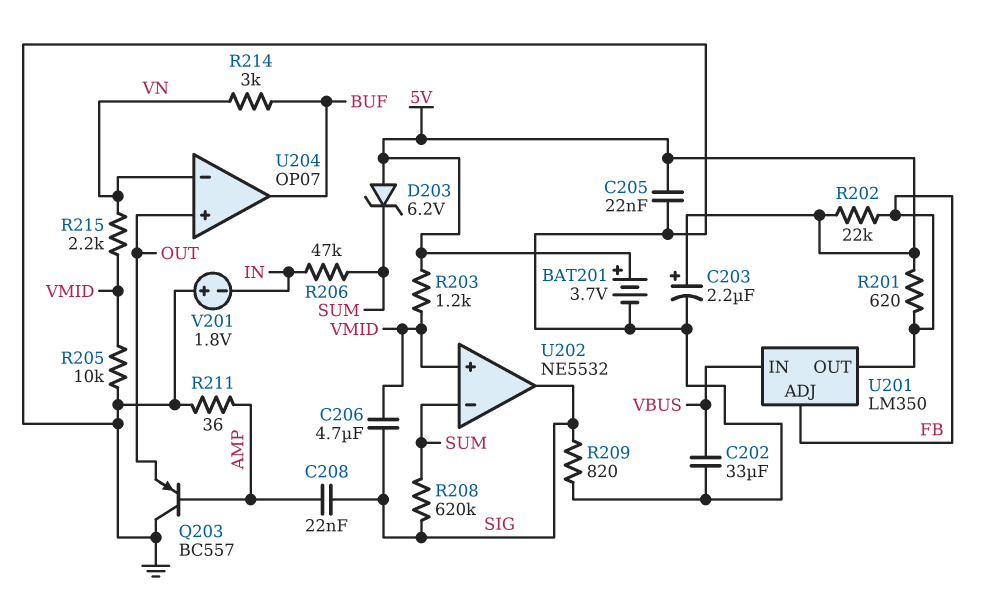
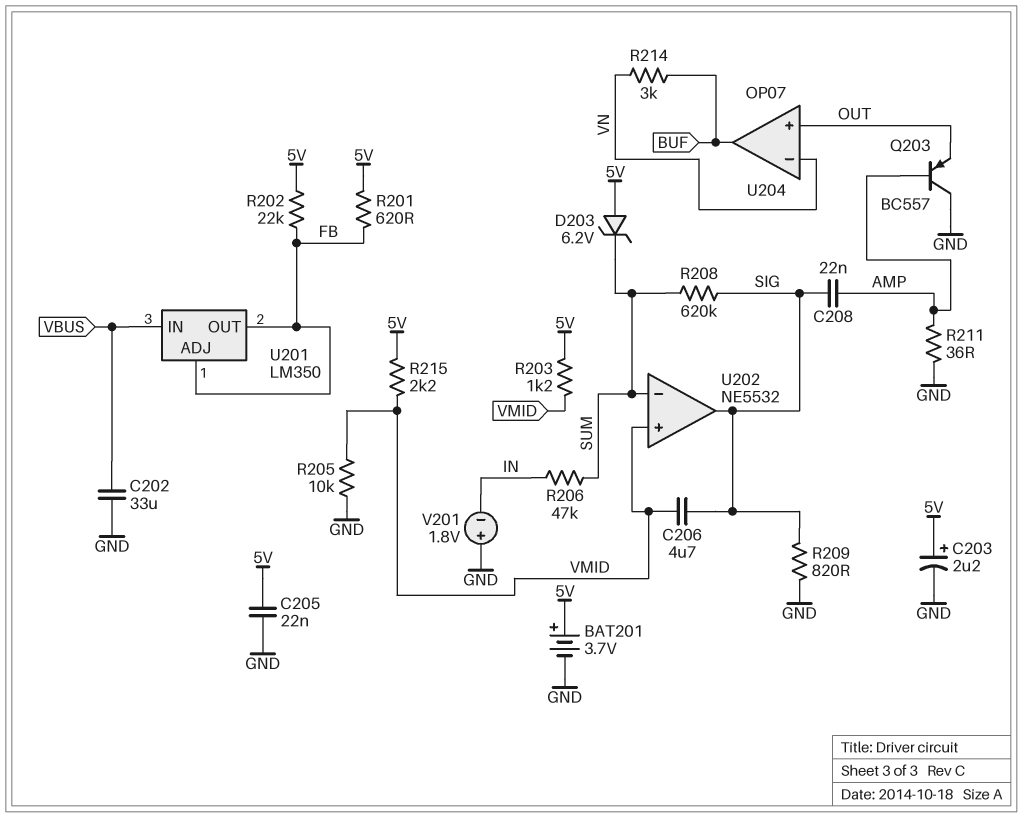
R215: 2.2k (VMID, VN) -> 2.2k (5V, VMID)

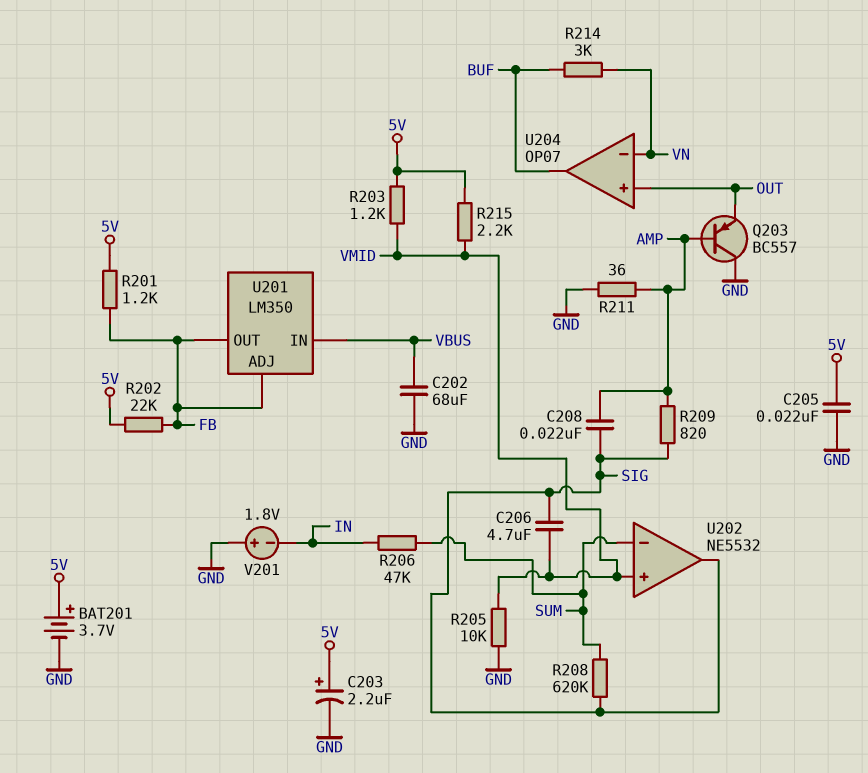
C202: 33uF (GND, VBUS) -> 68uF (GND, VBUS)
D203: zener 6.2V (A 5V, K SUM) -> none
R201: 620 (5V, FB) -> 1.2k (5V, FB)
R209: 820 (GND, SIG) -> 820 (AMP, SIG)

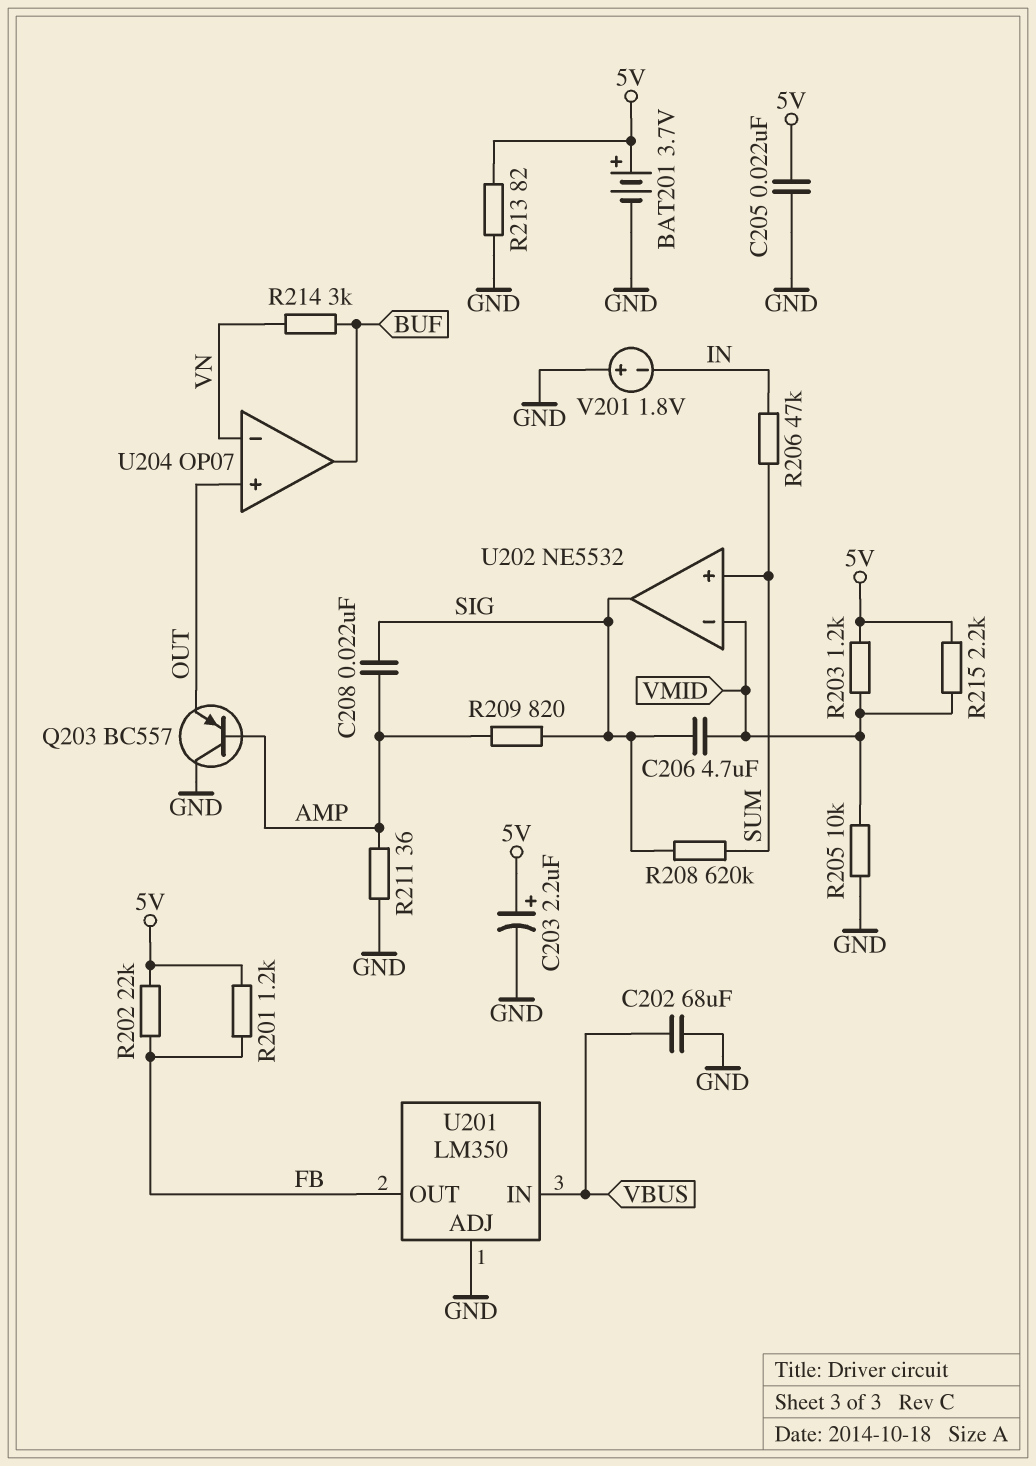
R213: none -> 82 (5V, GND)
U201 pin ADJ: FB -> GND
U202 pin in+: VMID -> SUM
U202 pin in-: SUM -> VMID

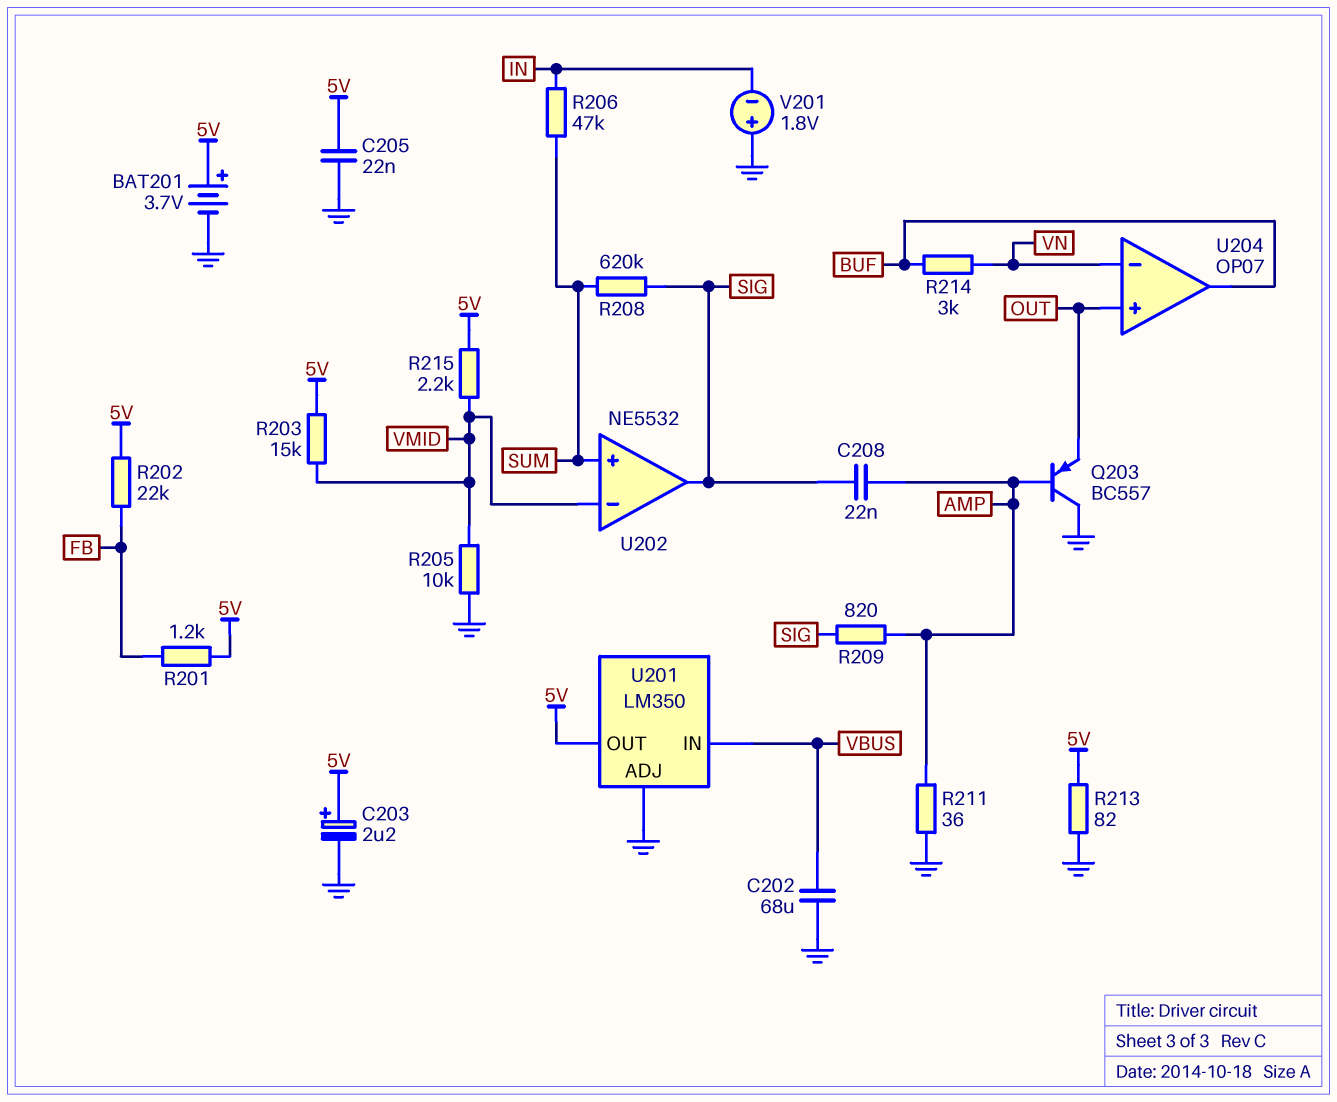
C206: 4.7uF (SIG, VMID) -> none
R203: 1.2k (5V, VMID) -> 15k (5V, VMID)
U201 pin OUT: FB -> 5V

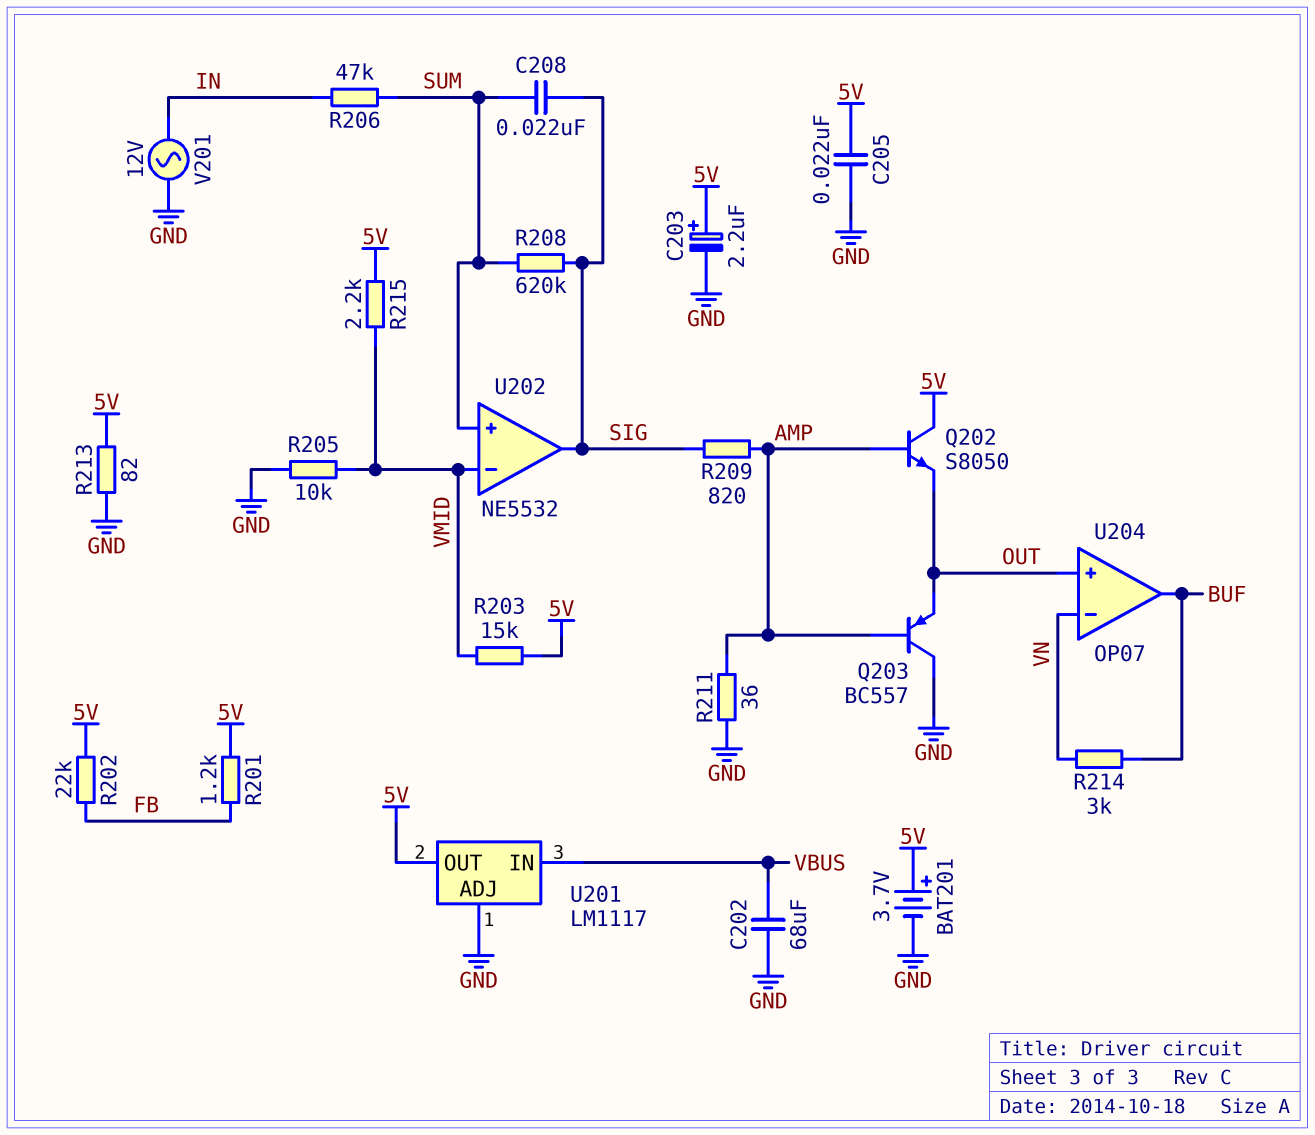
C208: 22nF (AMP, SIG) -> 22nF (SIG, SUM)
Q202: none -> NPN S8050 (B AMP, C 5V, E OUT)
U201: LM350 -> LM1117
V201: 1.8V (plus GND, minus IN) -> AC 12V (GND, IN)

